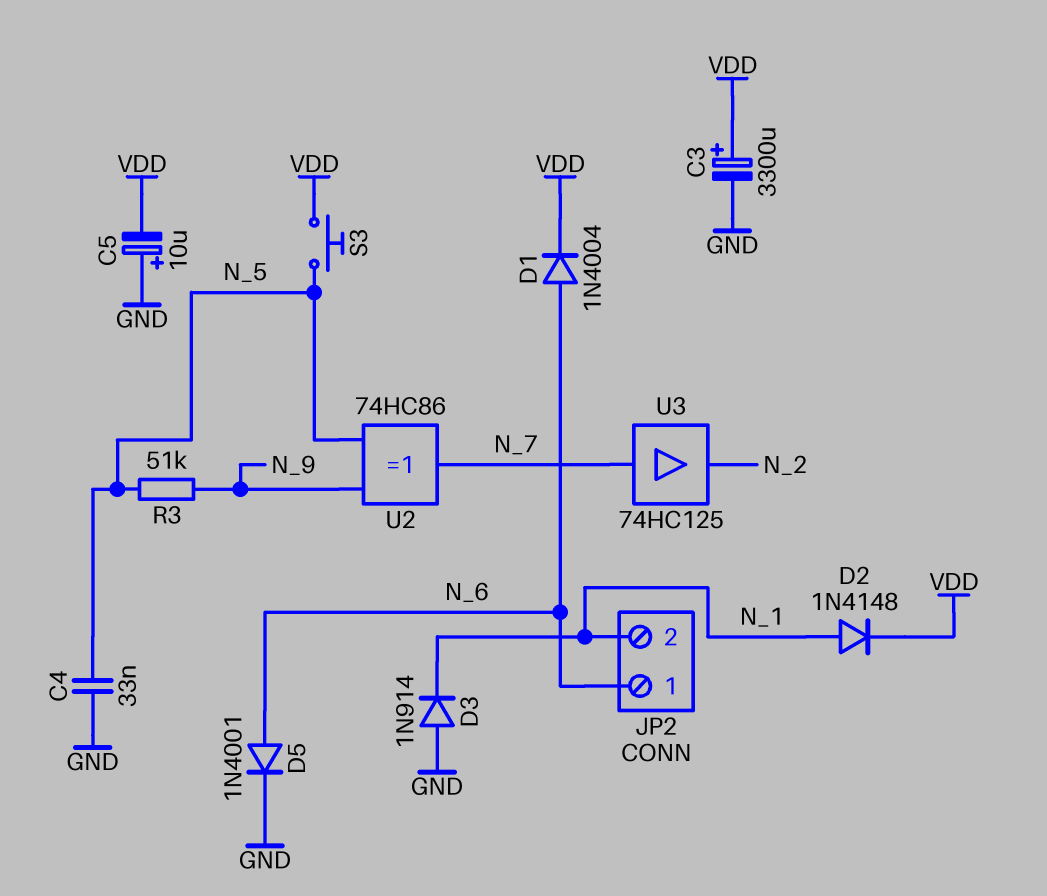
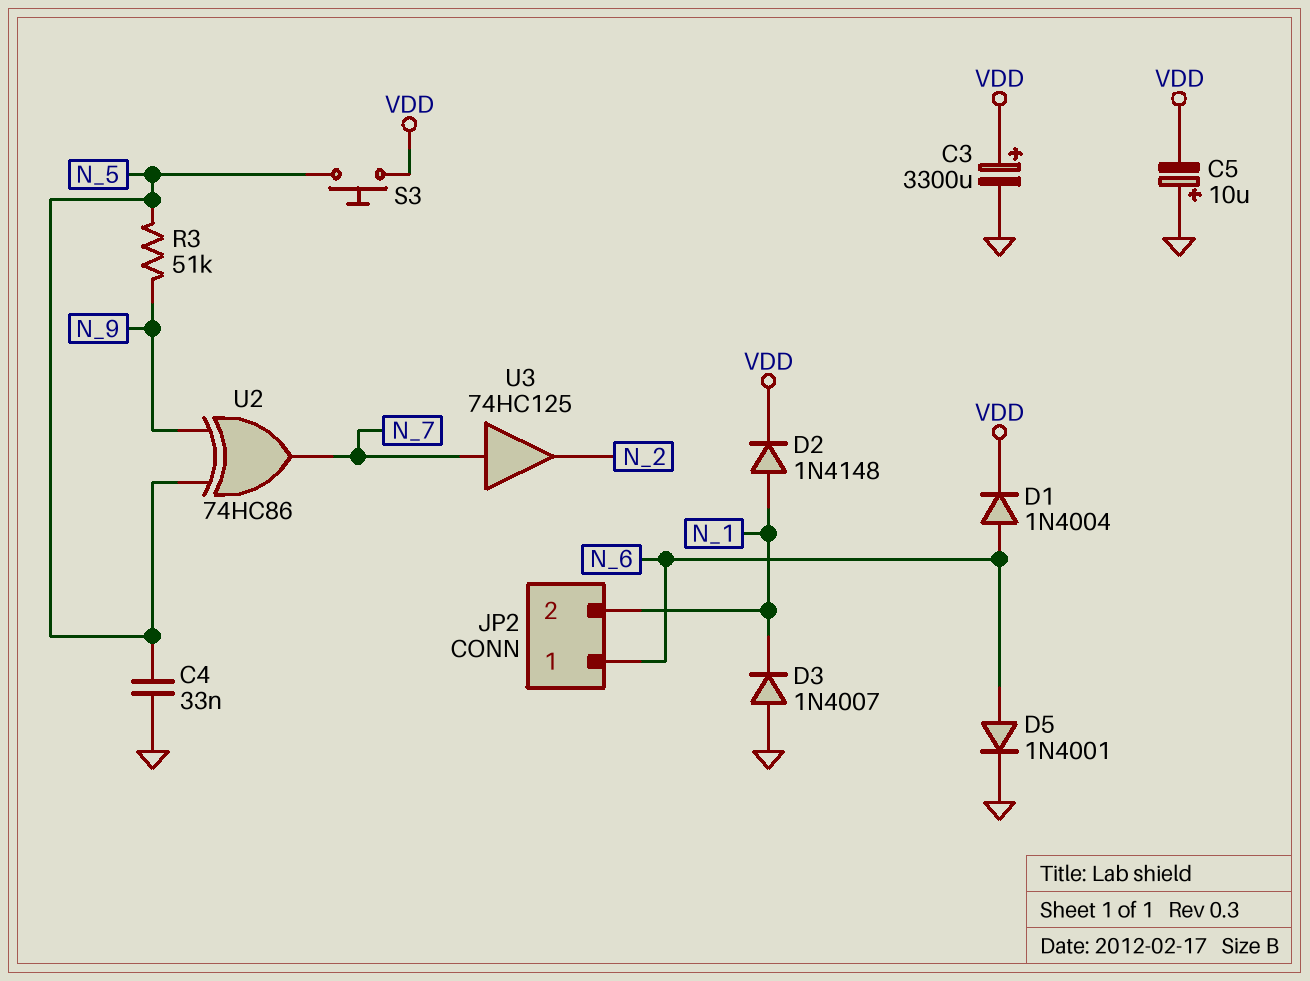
D3: diode 1N914 (A GND, K N_1) -> diode 1N4007 (A GND, K N_1)

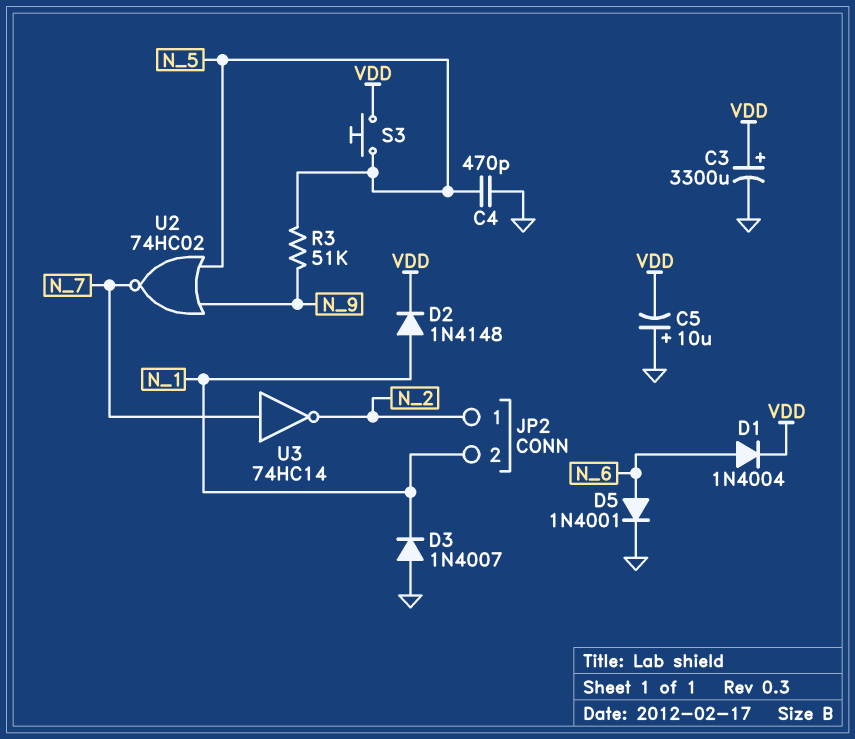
C4: 33nF (GND, N_5) -> 470pF (GND, N_5)
JP2 pin 1: N_6 -> N_2
U2: XOR 74HC86 (in N_5, in N_9, out N_7) -> NOR 74HC02 (in N_5, in N_9, out N_7)
U3: buffer 74HC125 (in N_7, out N_2) -> NOT 74HC14 (in N_7, out N_2)

